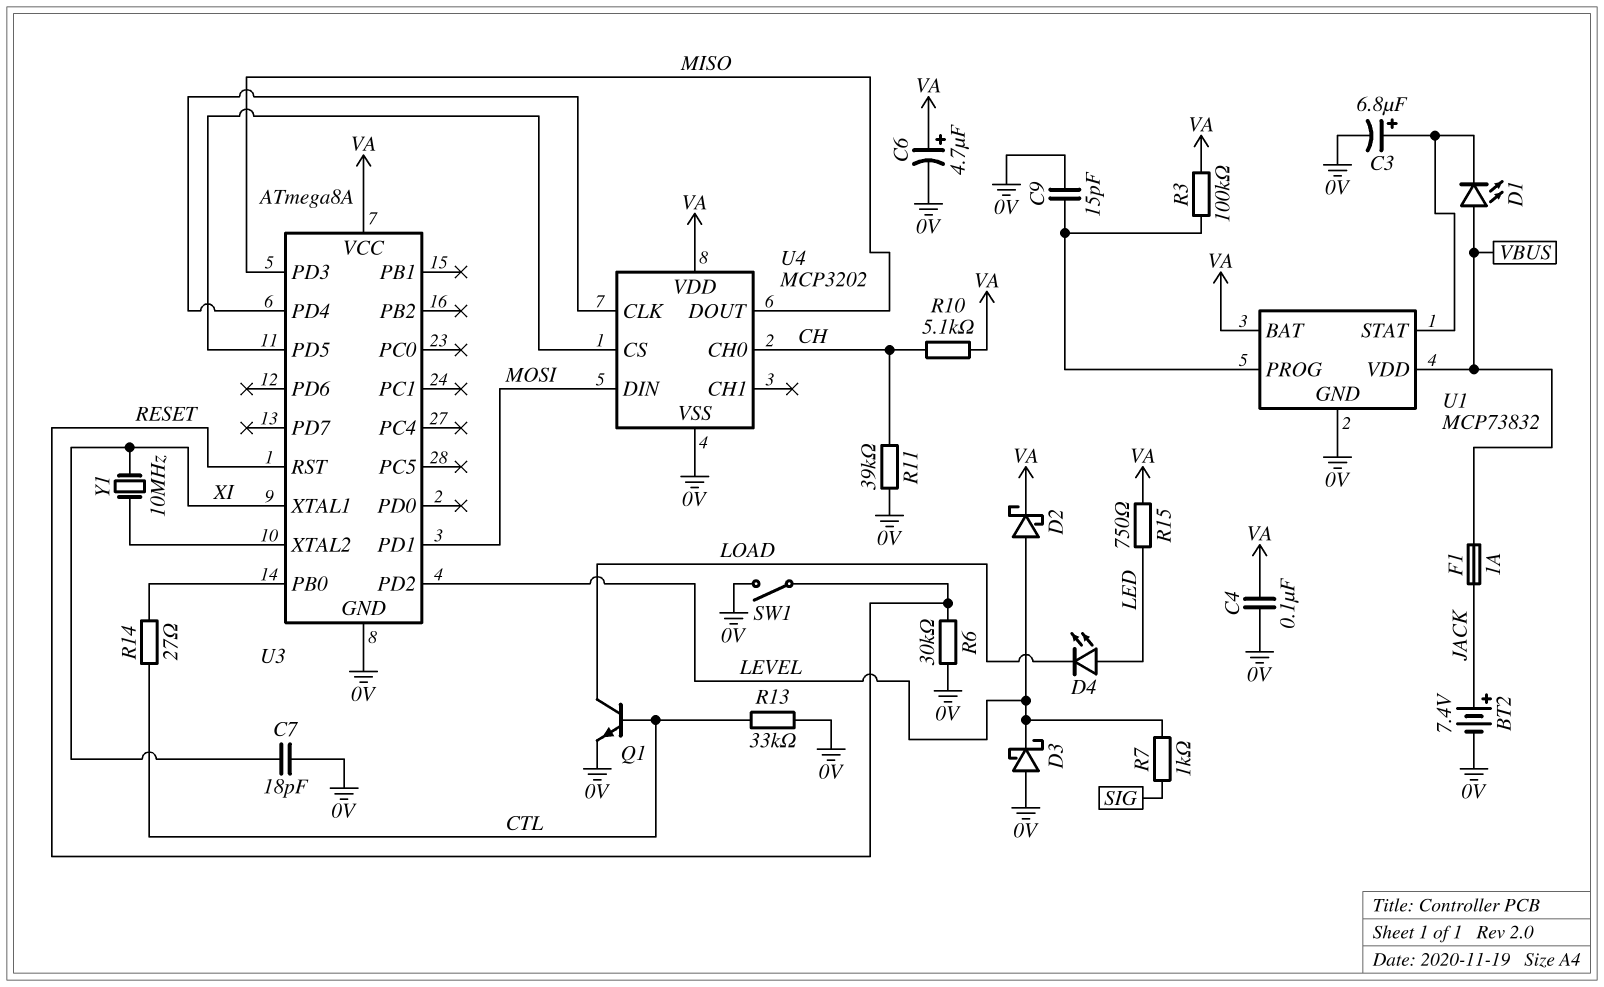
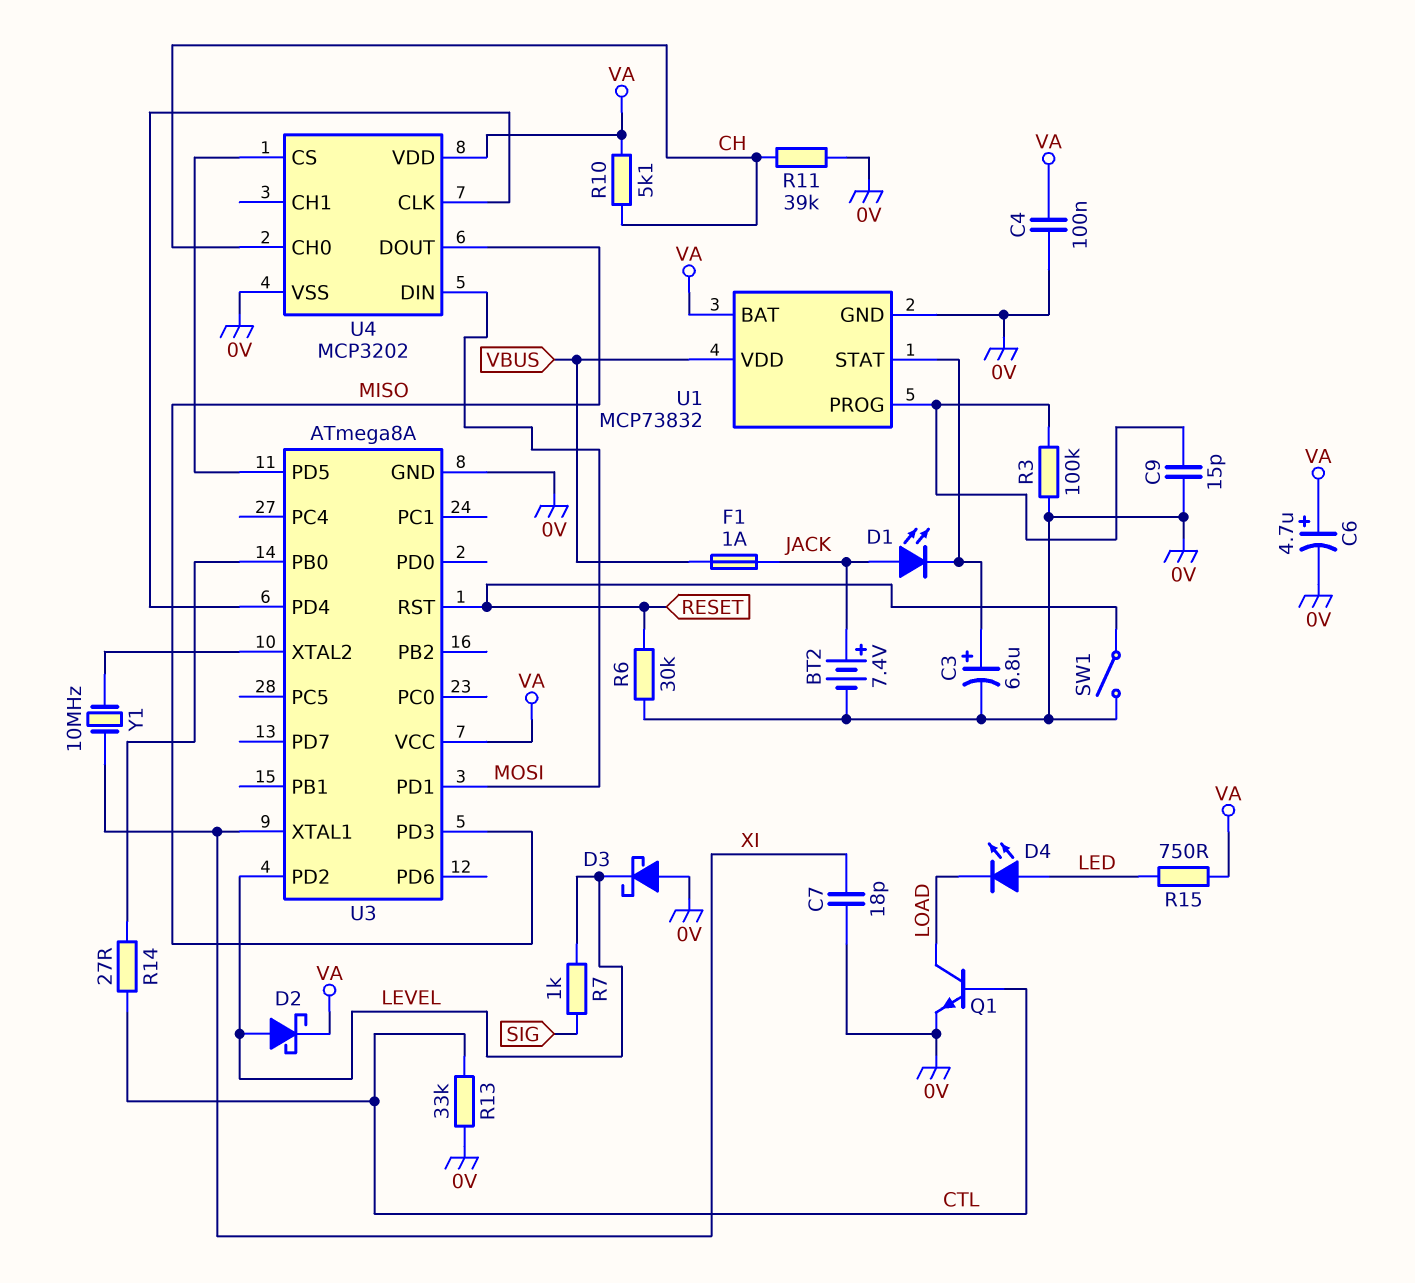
D1: LED (A VBUS, K U1/STAT) -> LED (A JACK, K U1/STAT)
R3: 100k (U1/PROG, VA) -> 100k (0V, U1/PROG)

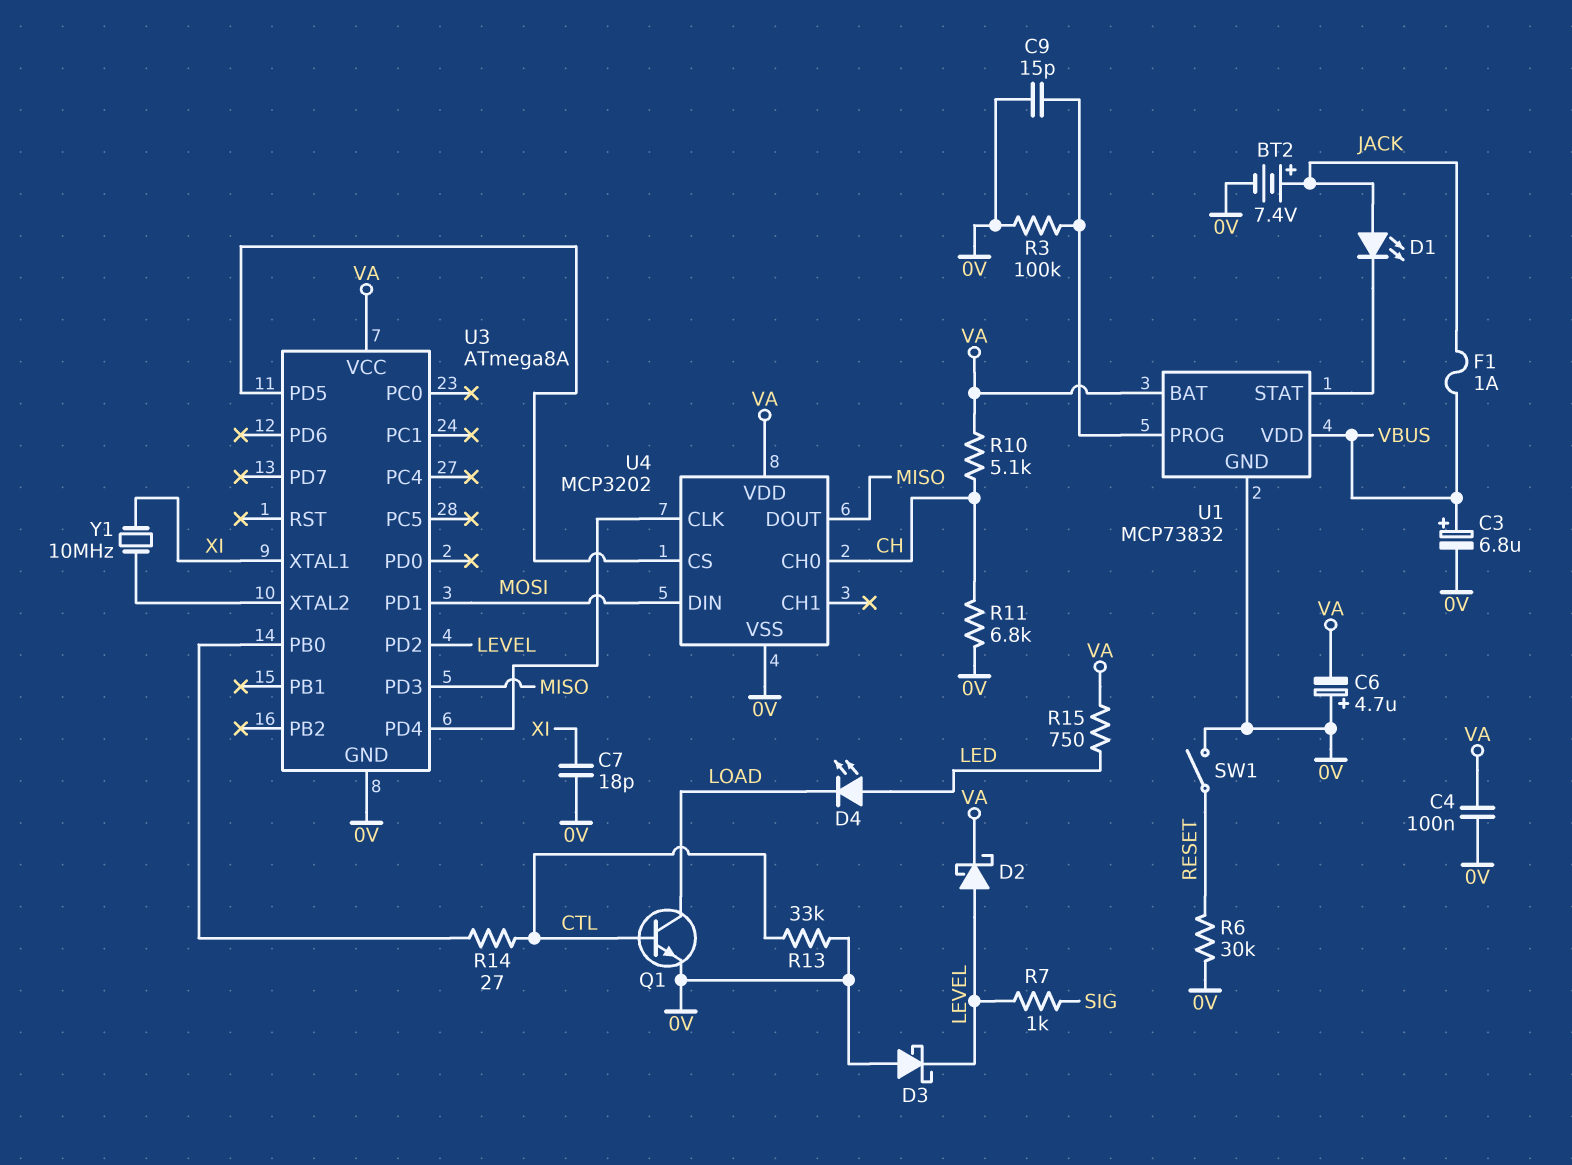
C3: 6.8uF (plus U1/STAT, minus 0V) -> 6.8uF (plus VBUS, minus 0V)
C6: 4.7uF (plus VA, minus 0V) -> 4.7uF (plus 0V, minus VA)
R11: 39k (0V, CH) -> 6.8k (0V, CH)
U3 pin RST: RESET -> none

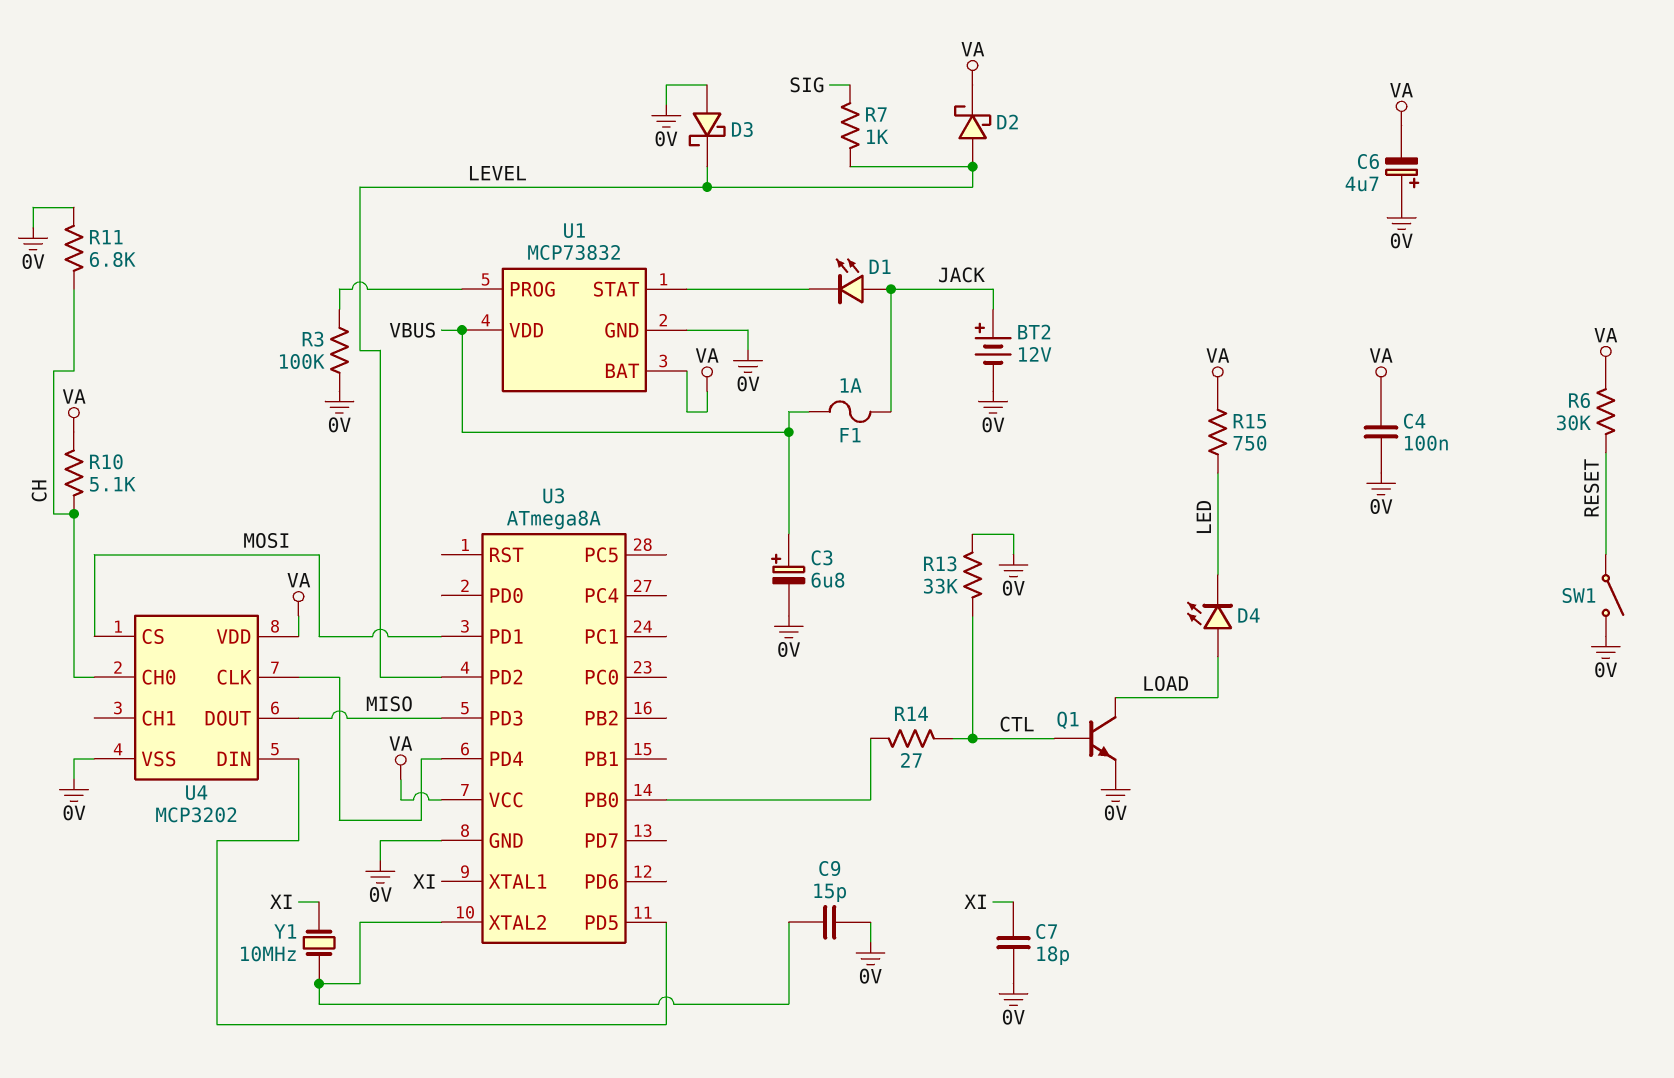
BT2: 7.4V (plus JACK, minus 0V) -> 12V (plus JACK, minus 0V)
C9: 15pF (0V, U1/PROG) -> 15pF (0V, U3/XTAL2)
D4: LED (A LED, K LOAD) -> LED (A LOAD, K LED)
R6: 30k (0V, RESET) -> 30k (RESET, VA)
U4 pin CS: U3/PD5 -> MOSI
U4 pin DIN: MOSI -> U3/PD5

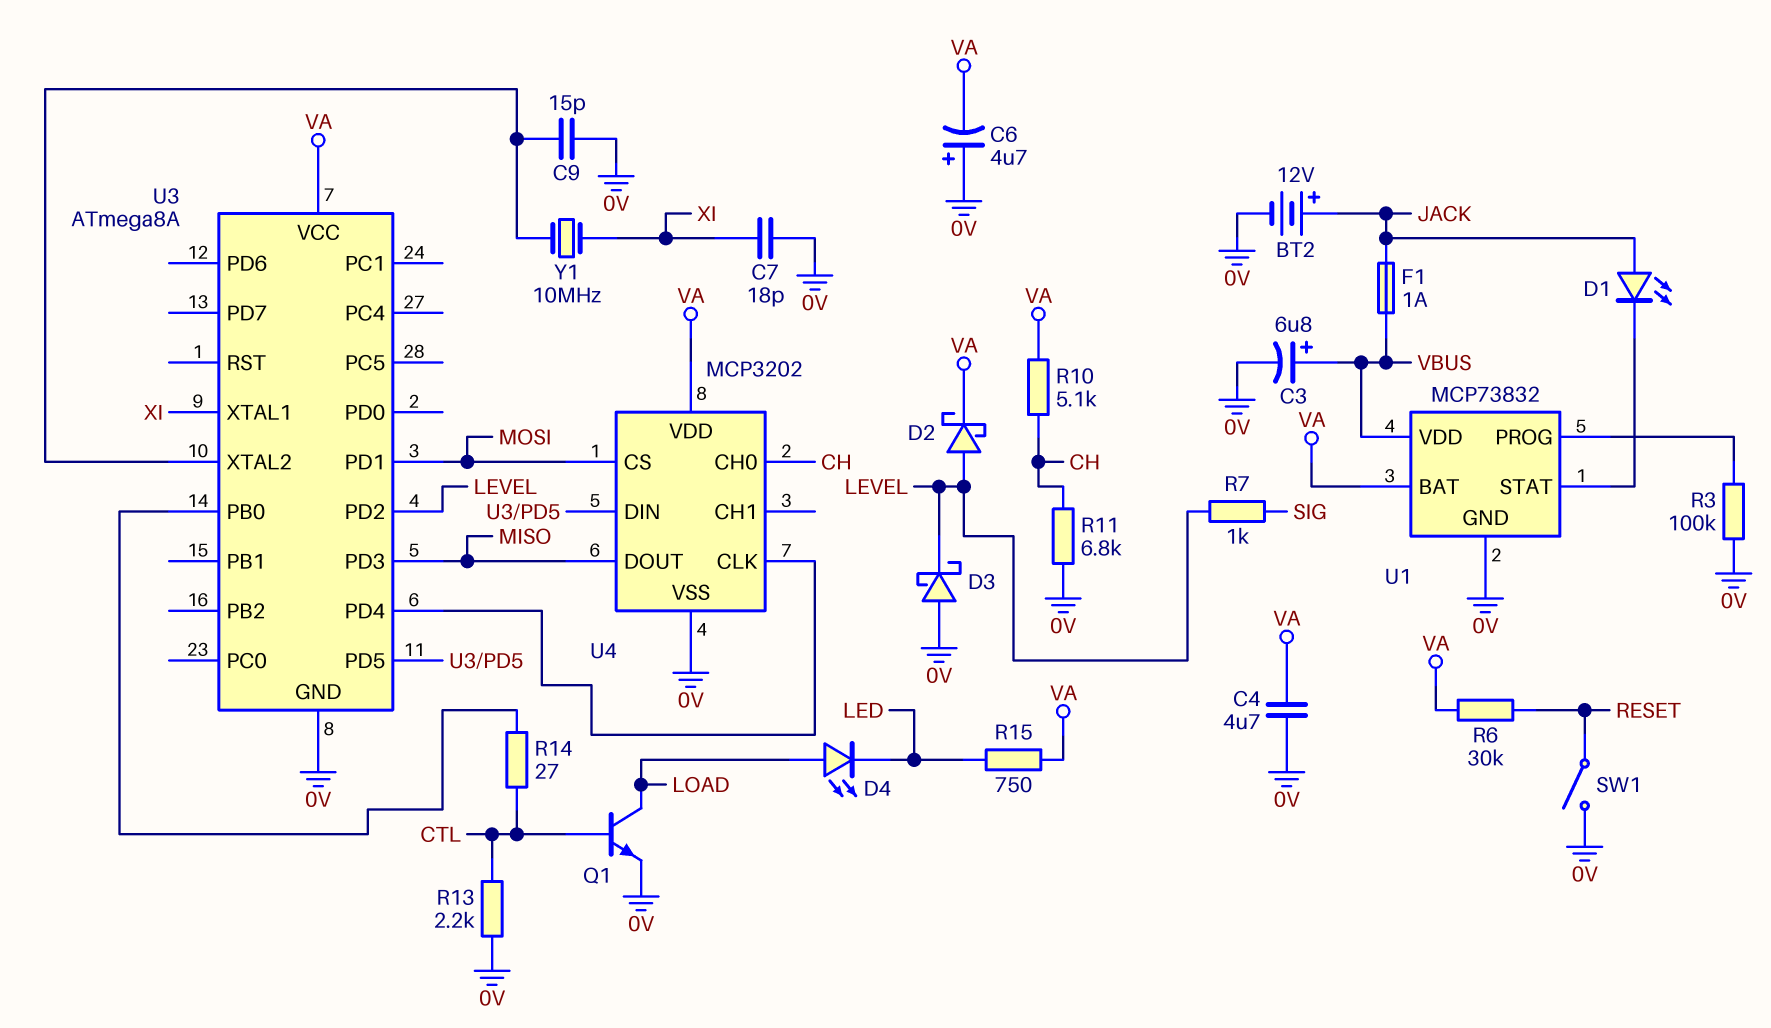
C4: 100nF (0V, VA) -> 4.7uF (0V, VA)
R13: 33k (0V, CTL) -> 2.2k (0V, CTL)

